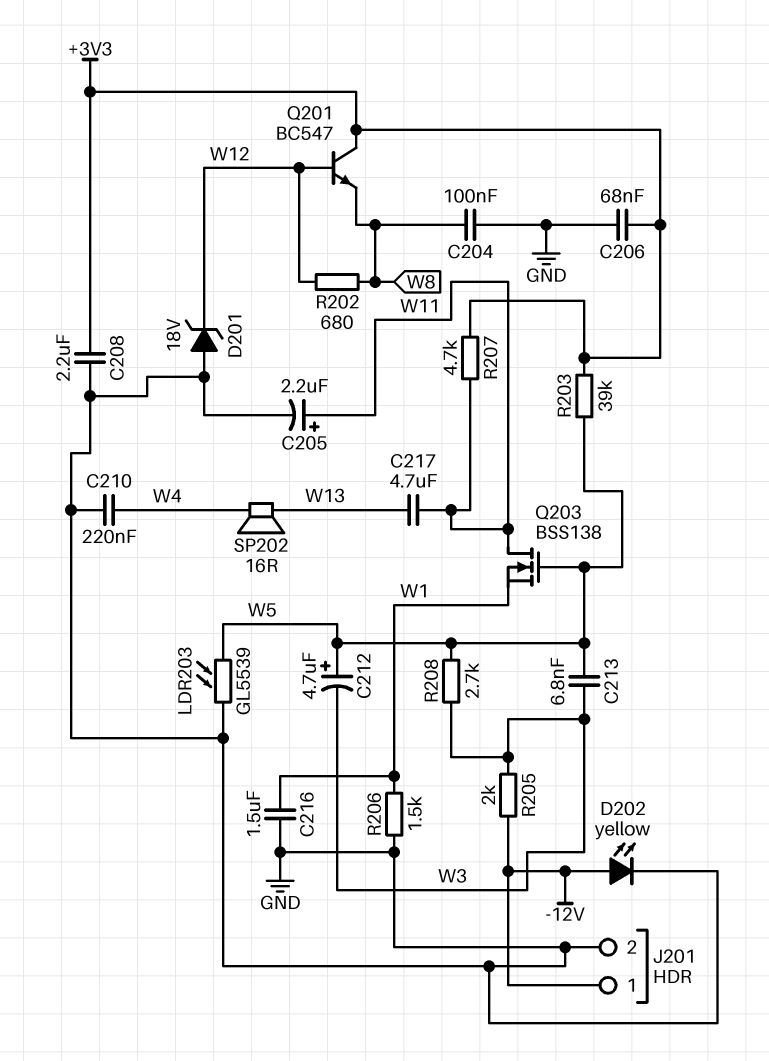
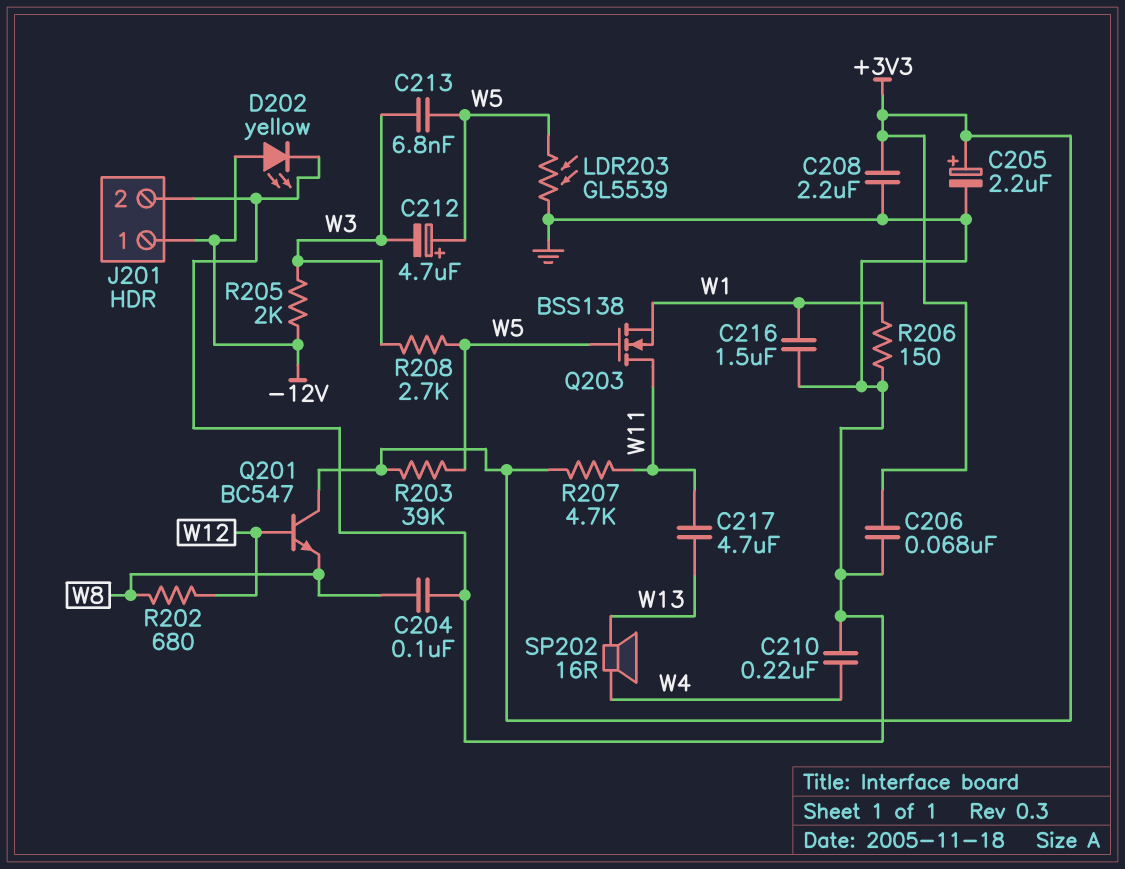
C205: 2.2uF (plus W11, minus GND) -> 2.2uF (plus +3V3, minus GND)
D201: zener 18V (A GND, K W12) -> none
R206: 1.5k (GND, W1) -> 150 (GND, W1)

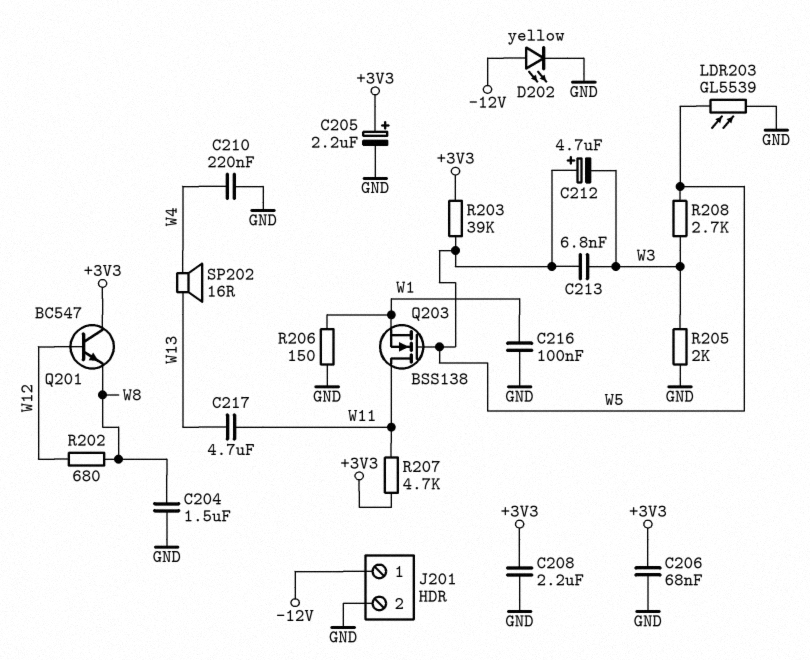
C204: 100nF (GND, W8) -> 1.5uF (GND, W8)
C216: 1.5uF (GND, W1) -> 100nF (GND, W1)
R205: 2k (-12V, W3) -> 2k (GND, W3)

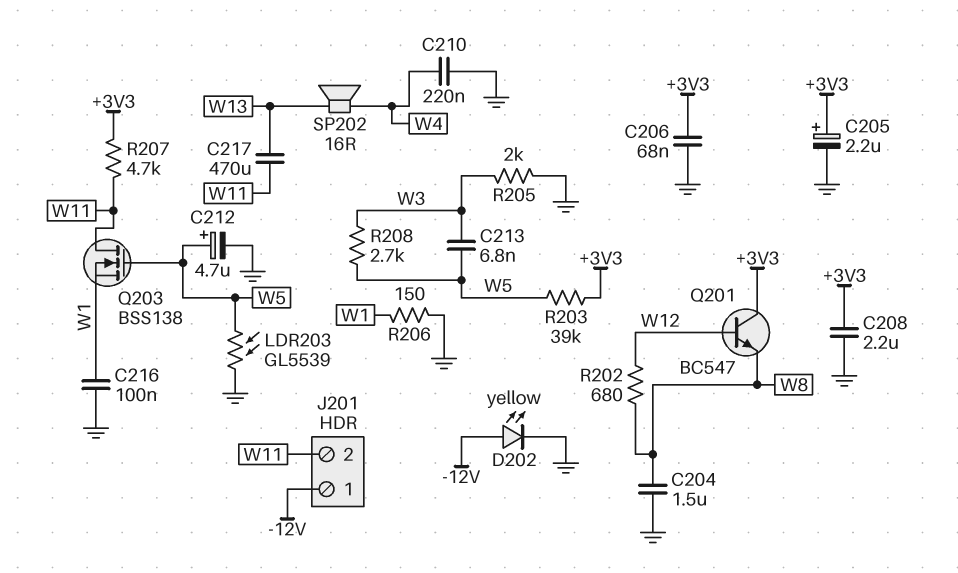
C212: 4.7uF (plus W5, minus W3) -> 4.7uF (plus W5, minus GND)
C217: 4.7uF (W11, W13) -> 470uF (W11, W13)
J201 pin 2: GND -> W11

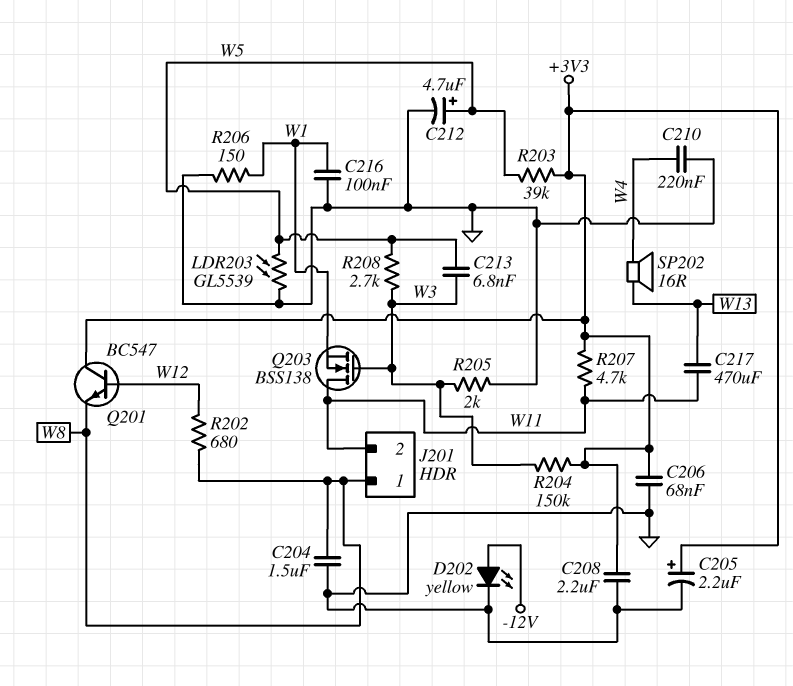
J201 pin 1: -12V -> W8
Q203: NMOS BSS138 (G W5, D W11, S W1) -> NMOS BSS138 (G W3, D W11, S W1)
R204: none -> 150k (+3V3, W3)

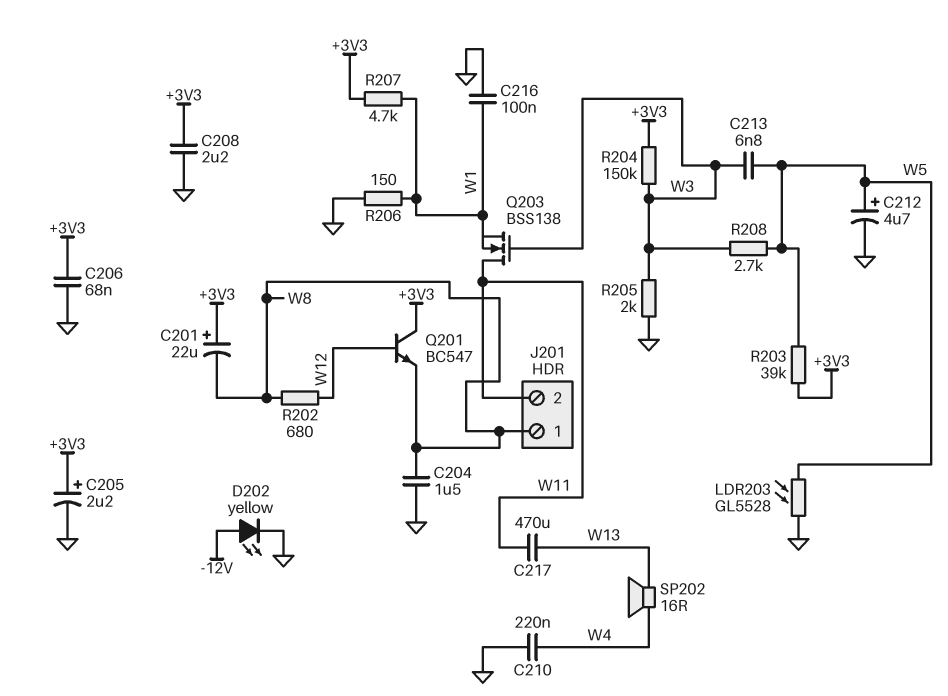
C201: none -> 22uF (plus +3V3, minus W8)
LDR203: GL5539 (GND, W5) -> GL5528 (GND, W5)
R207: 4.7k (+3V3, W11) -> 4.7k (+3V3, W1)

